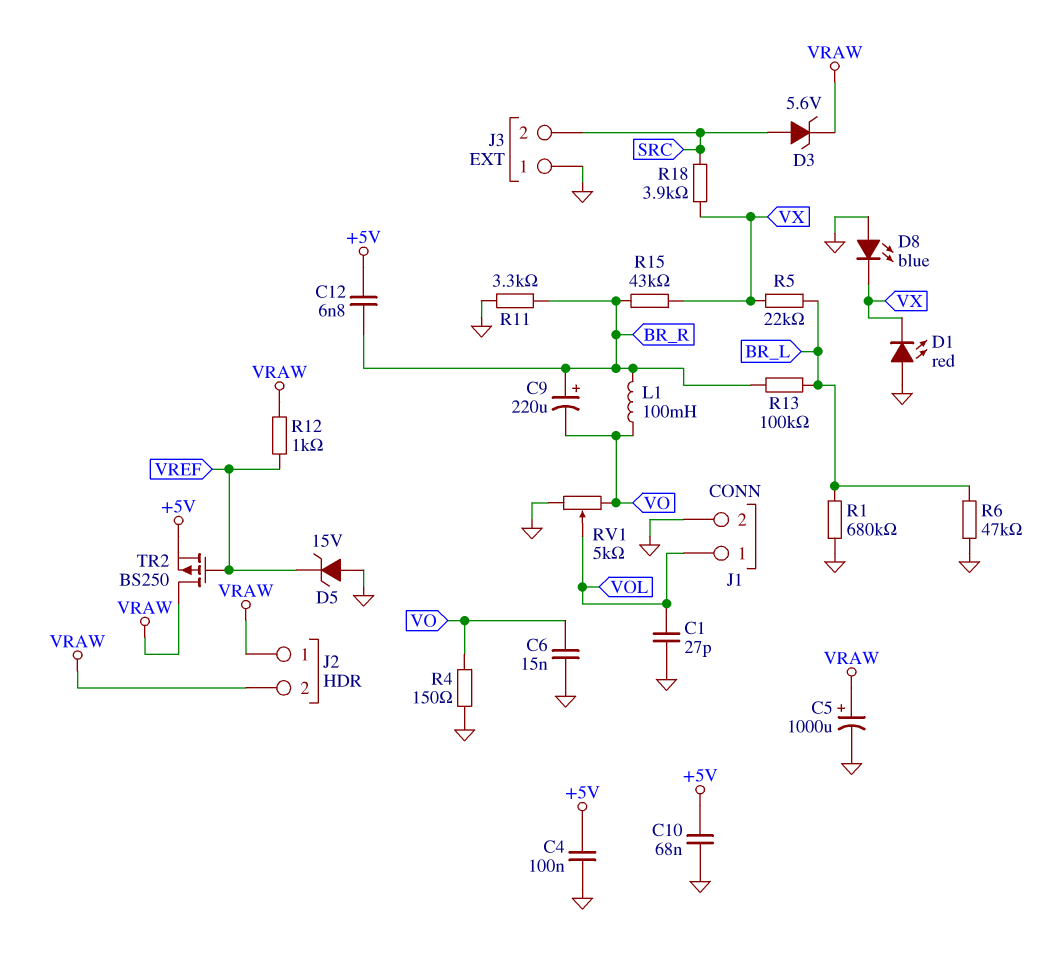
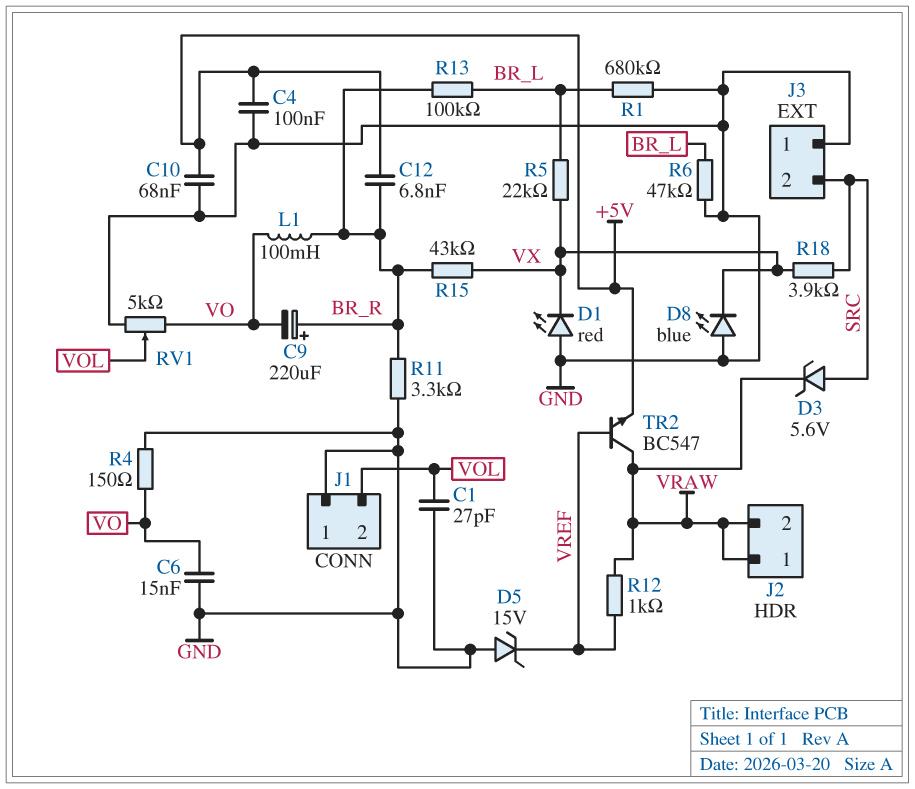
C5: 1000uF (plus VRAW, minus GND) -> none
J1 pin 1: VOL -> GND
J1 pin 2: GND -> VOL
TR2: PMOS BS250 (G VREF, D VRAW, S +5V) -> NPN BC547 (B VREF, C VRAW, E +5V)

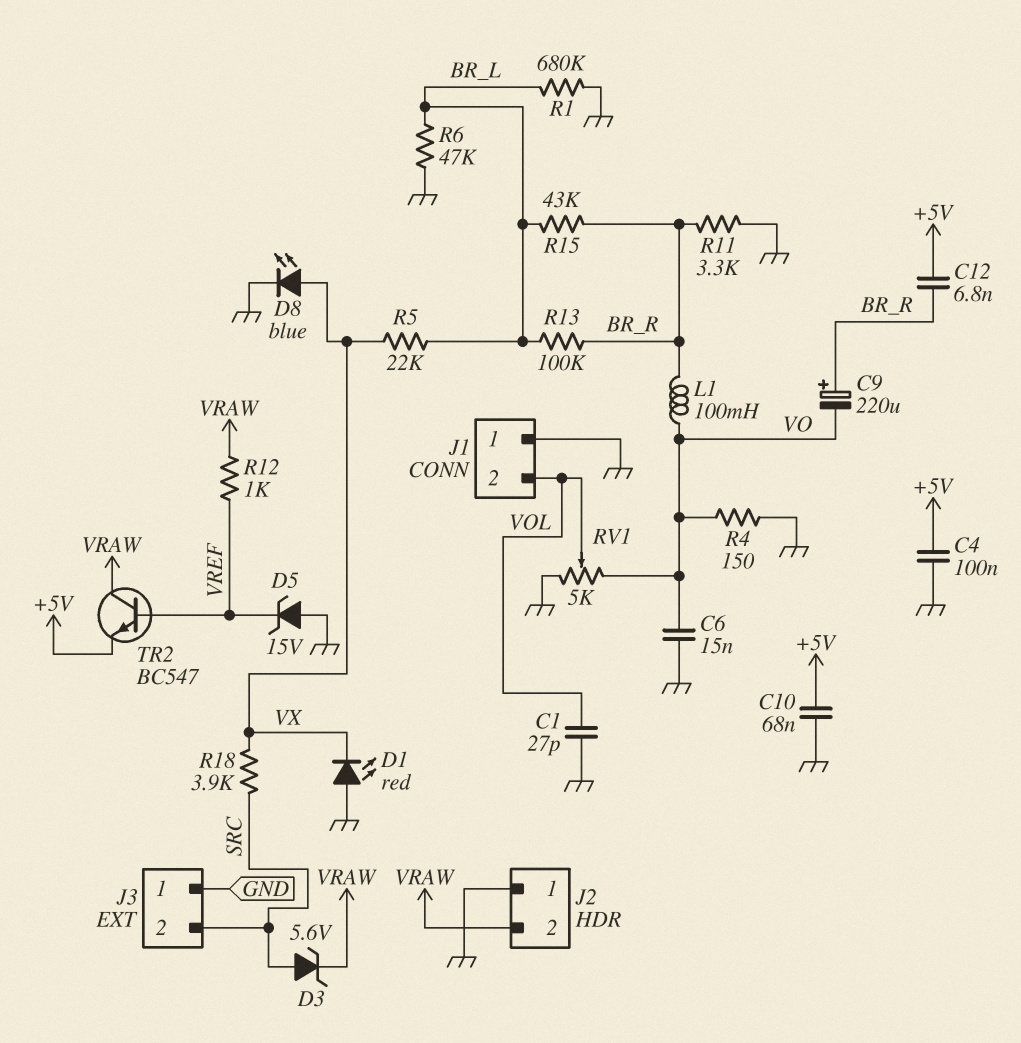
D8: LED blue (A GND, K VX) -> LED blue (A VX, K GND)
J2 pin 1: VRAW -> GND
R15: 43k (BR_R, VX) -> 43k (BR_L, BR_R)

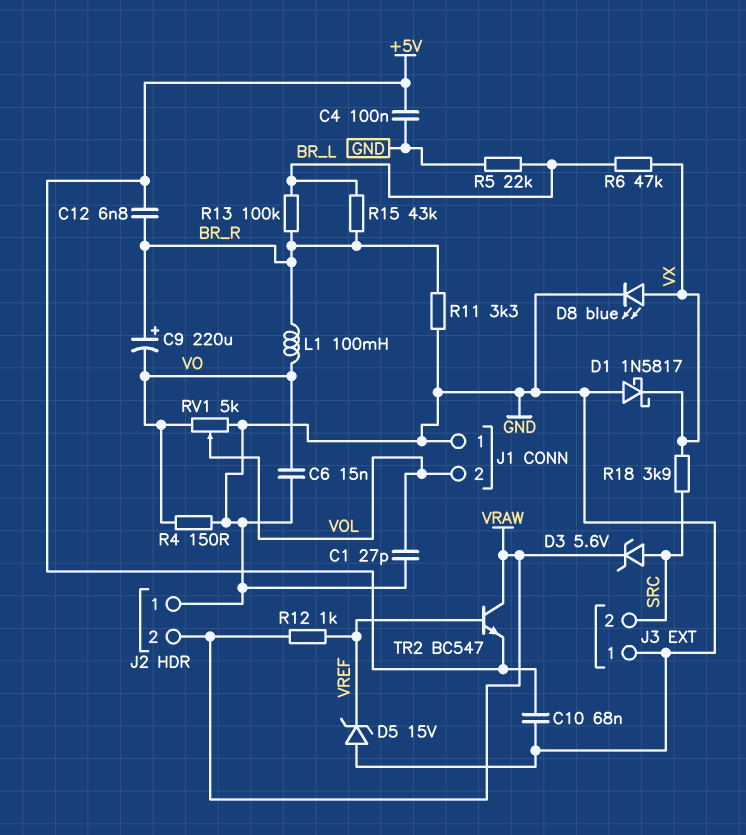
D1: LED red (A GND, K VX) -> schottky 1N5817 (A GND, K VX)
R1: 680k (BR_L, GND) -> none
R5: 22k (BR_L, VX) -> 22k (BR_L, GND)
R6: 47k (BR_L, GND) -> 47k (BR_L, VX)

